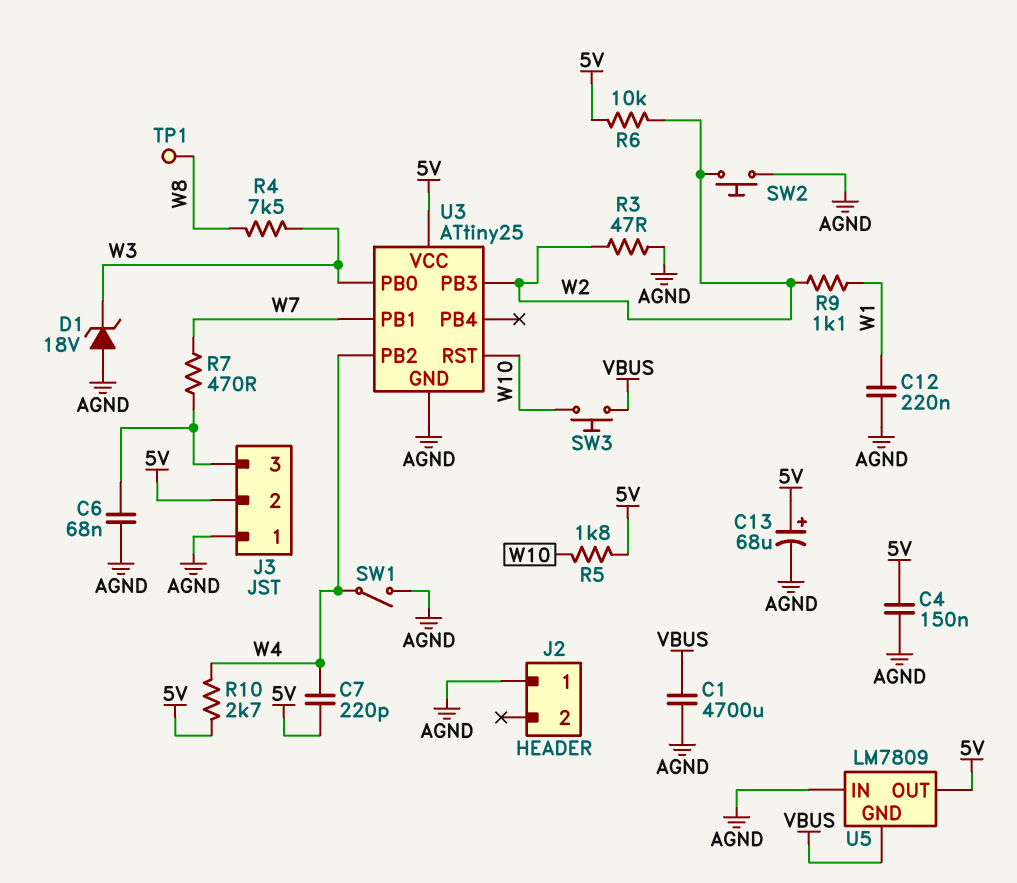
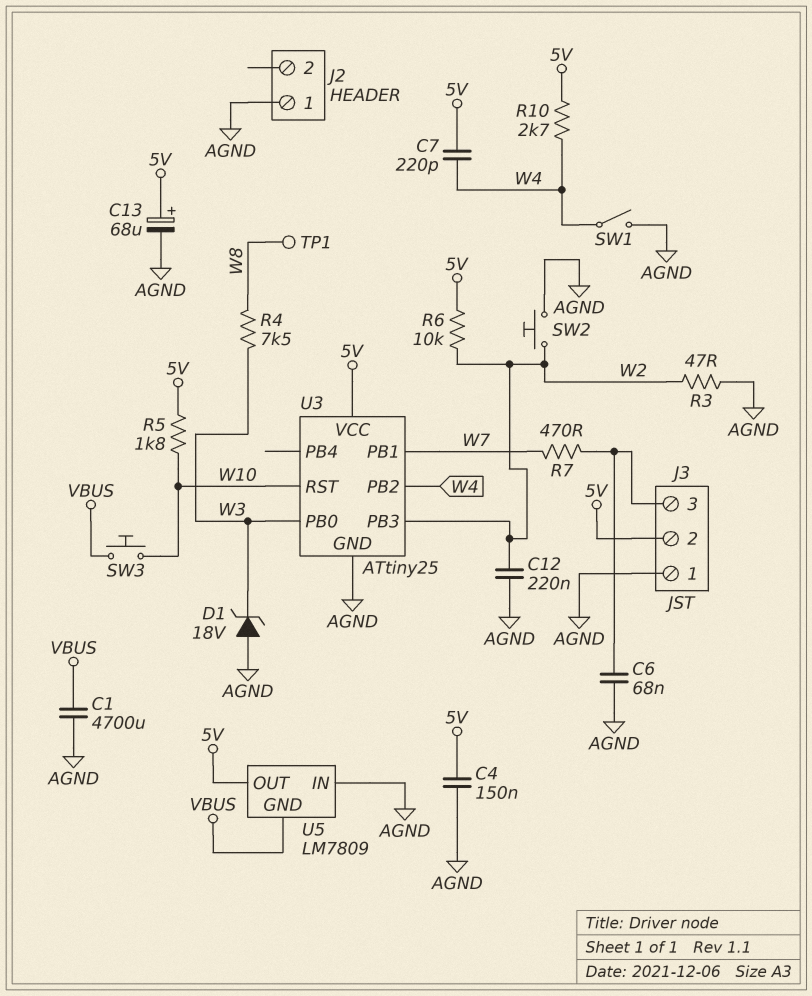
C12: 220nF (AGND, W1) -> 220nF (AGND, W2)
R9: 1.1k (W1, W2) -> none

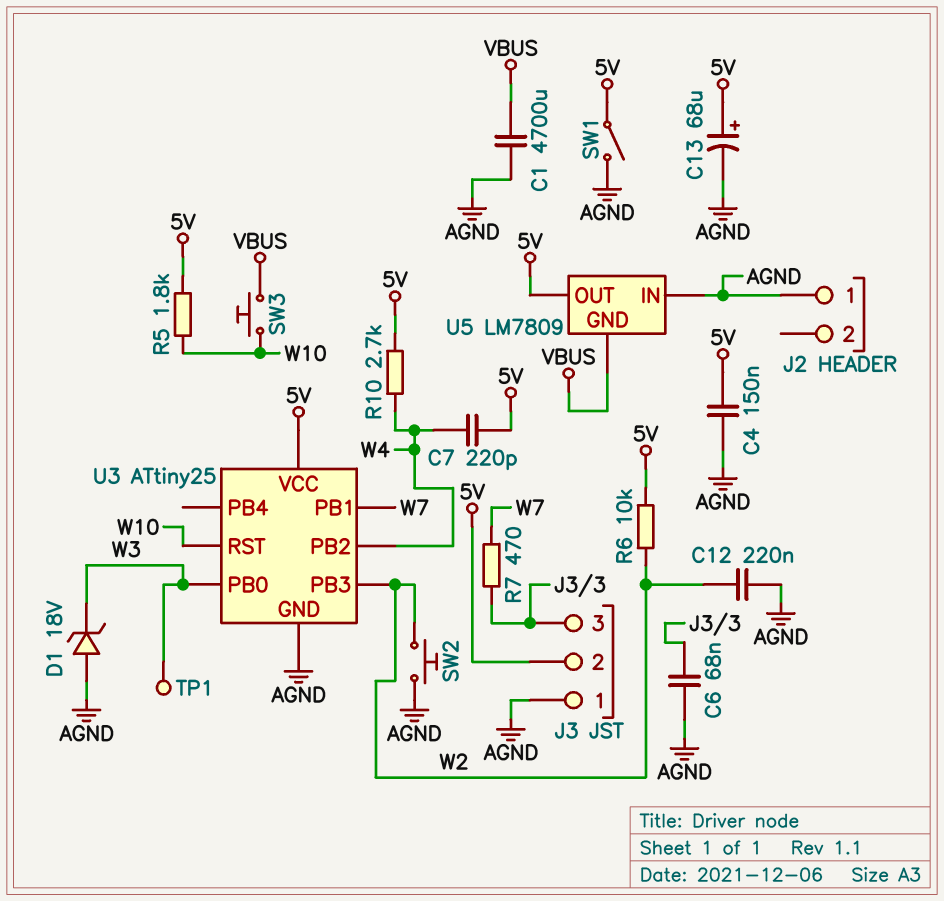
R3: 47 (AGND, W2) -> none
R4: 7.5k (W3, W8) -> none
SW1: switch (AGND, W4) -> switch (5V, AGND)
TP1: test point (W8) -> test point (W3)

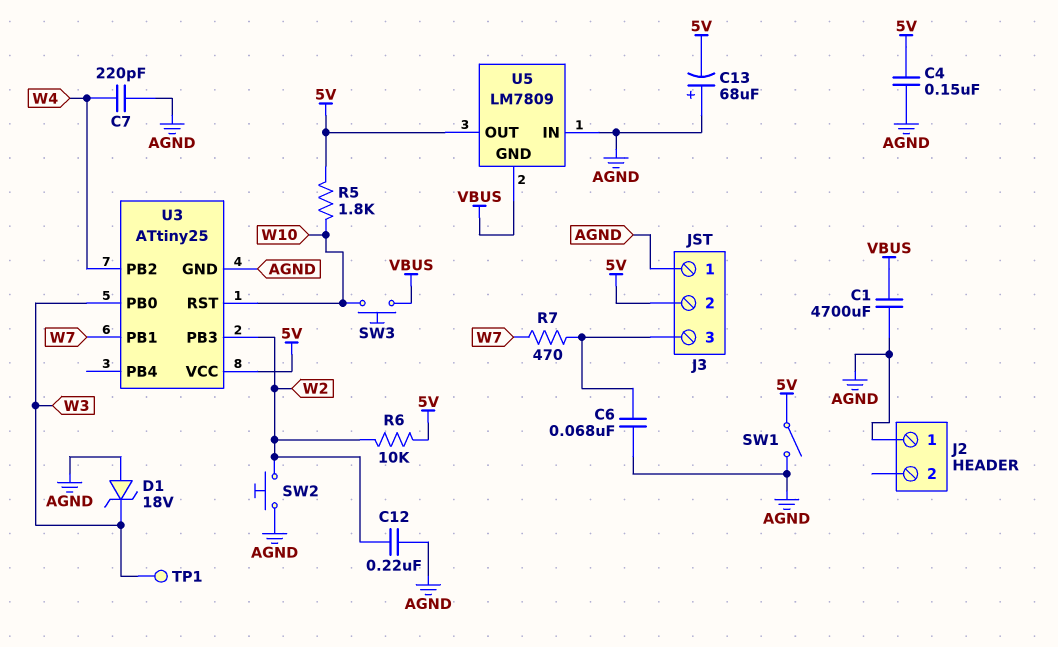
C7: 220pF (5V, W4) -> 220pF (AGND, W4)
C13: 68uF (plus 5V, minus AGND) -> 68uF (plus AGND, minus 5V)
R10: 2.7k (5V, W4) -> none

